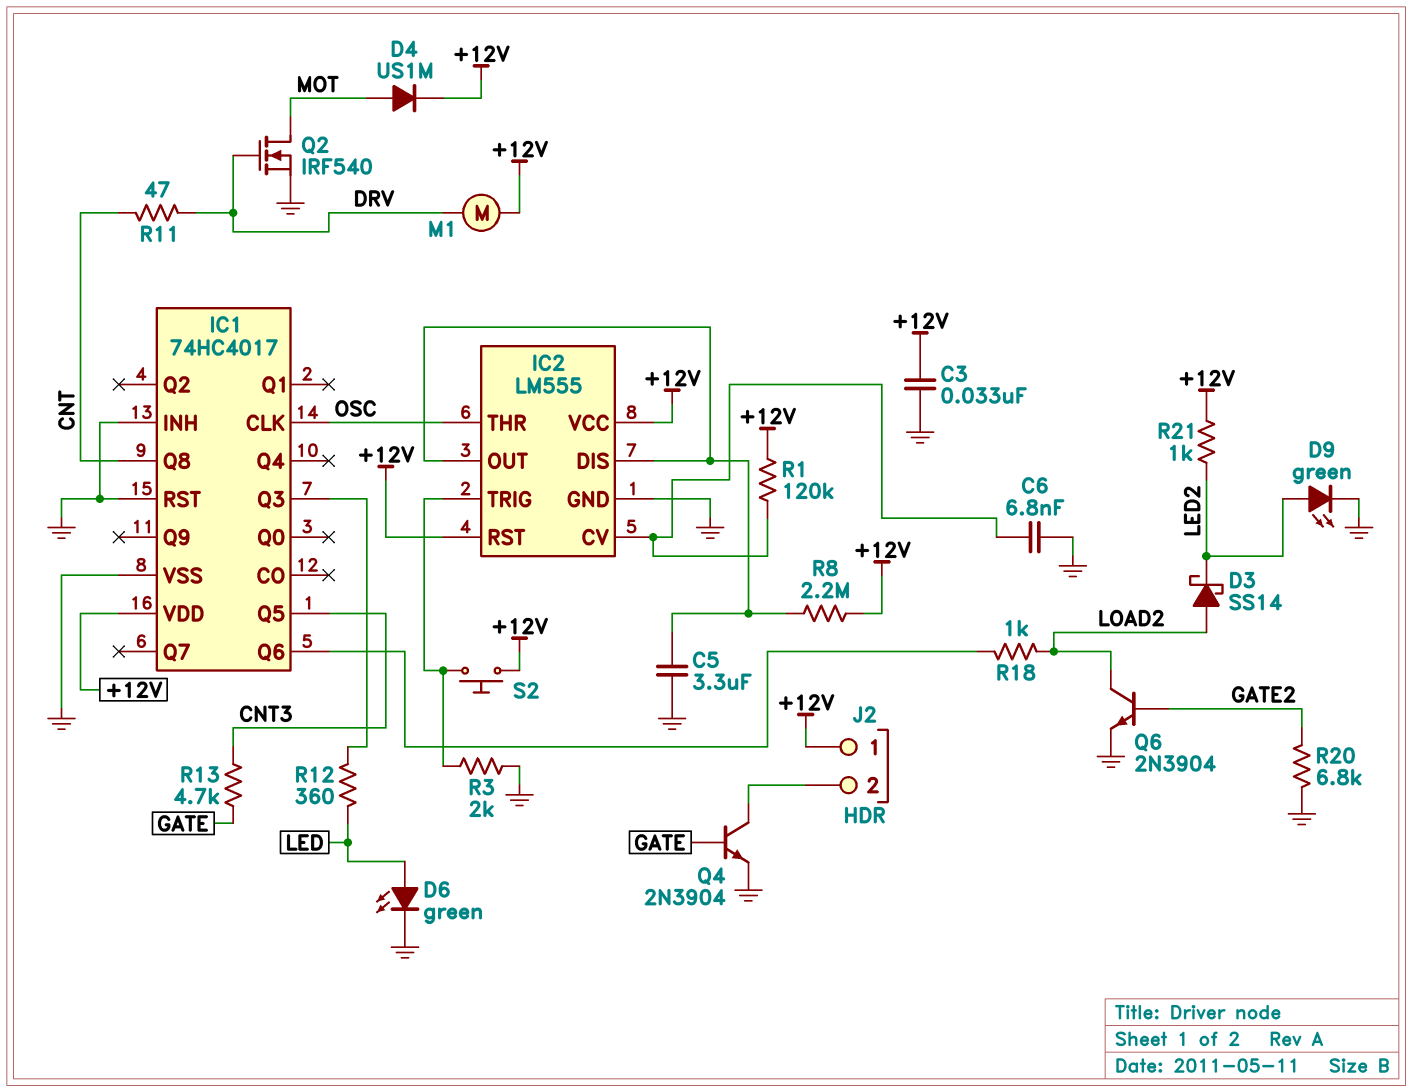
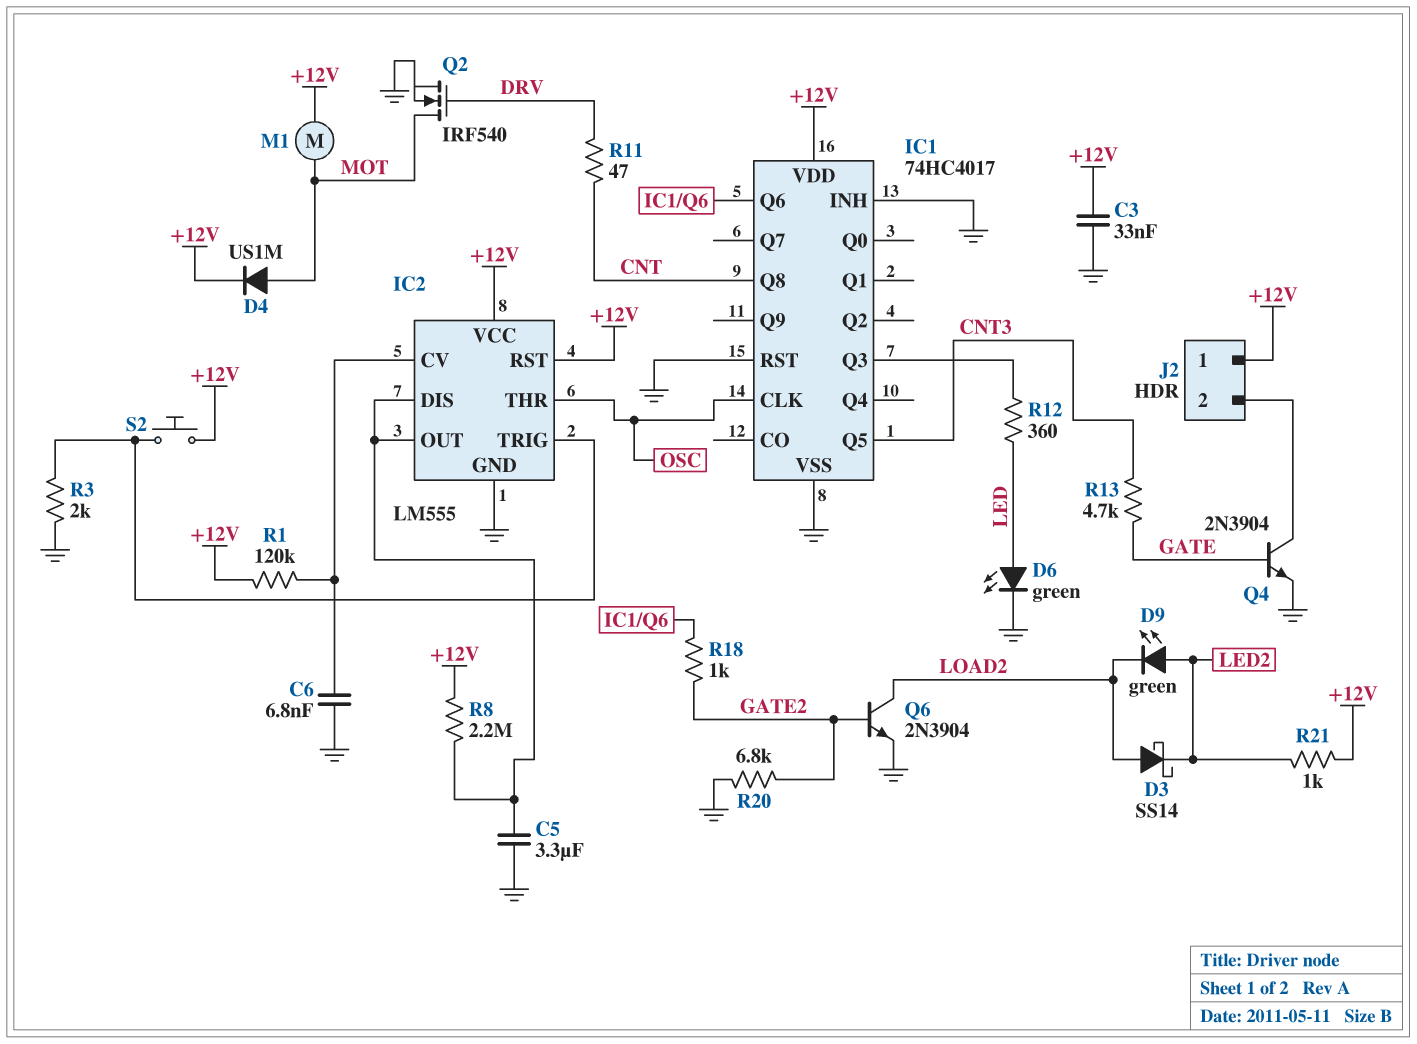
D9: LED green (A LED2, K GND) -> LED green (A LED2, K LOAD2)
M1: motor (+12V, DRV) -> motor (+12V, MOT)
R18: 1k (IC1/Q6, LOAD2) -> 1k (GATE2, IC1/Q6)

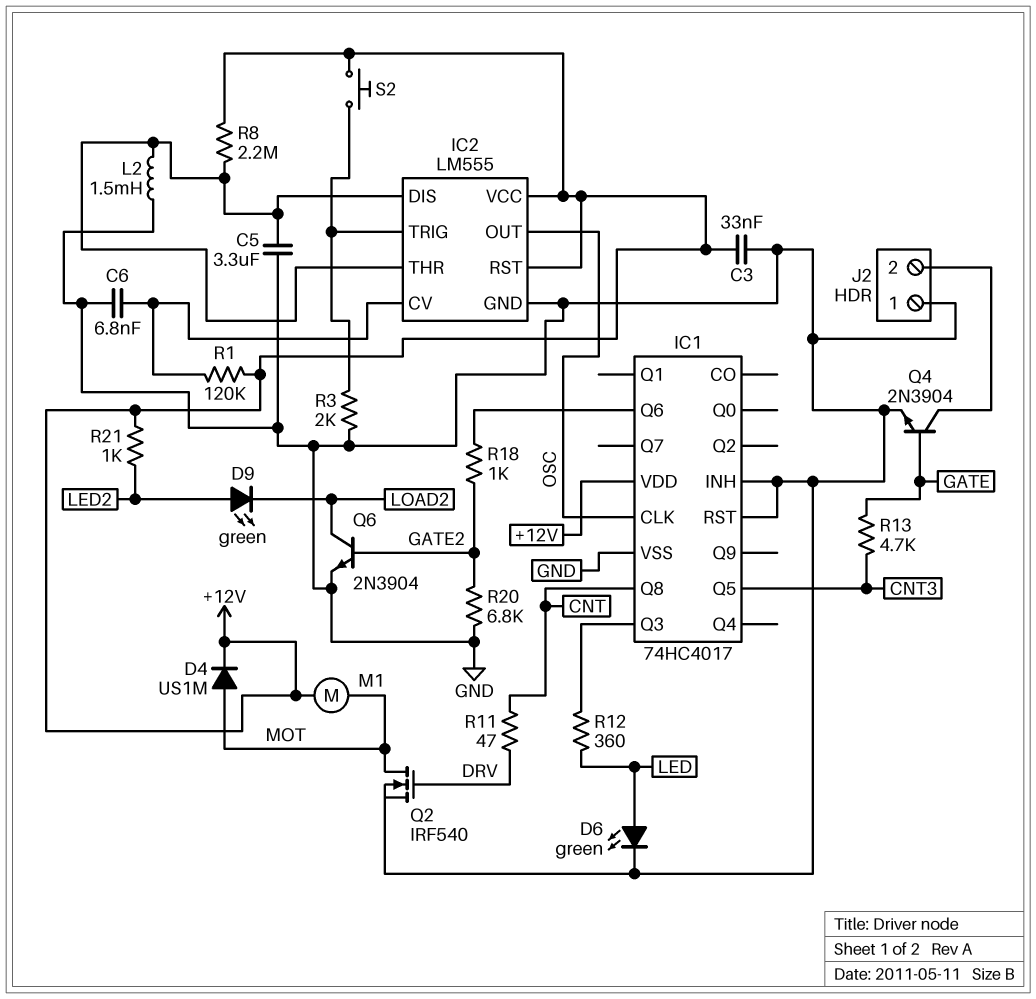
D3: schottky SS14 (A LOAD2, K LED2) -> none
IC2 pin OUT: IC2/DIS -> OSC
IC2 pin THR: OSC -> IC2/DIS
J2 pin 1: +12V -> GND
L2: none -> 1.5mH (GND, IC2/DIS)

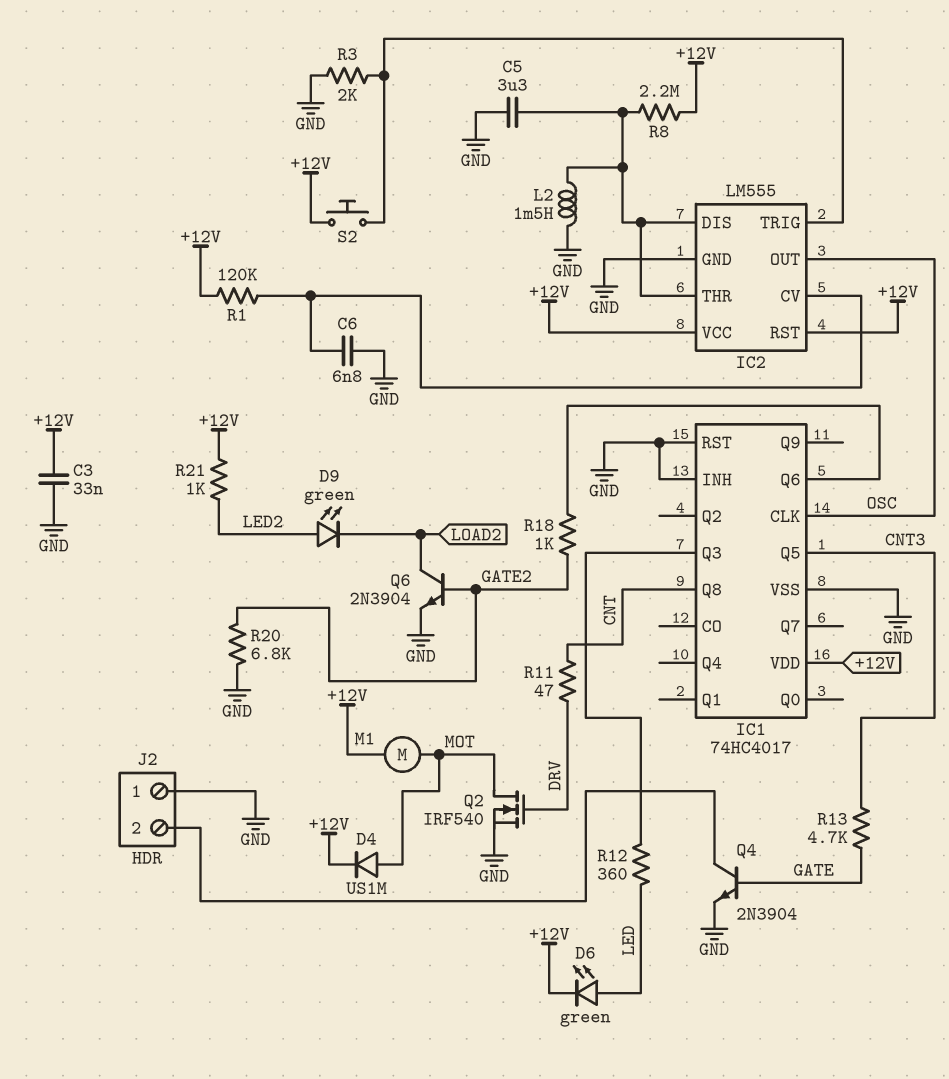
D6: LED green (A LED, K GND) -> LED green (A LED, K +12V)

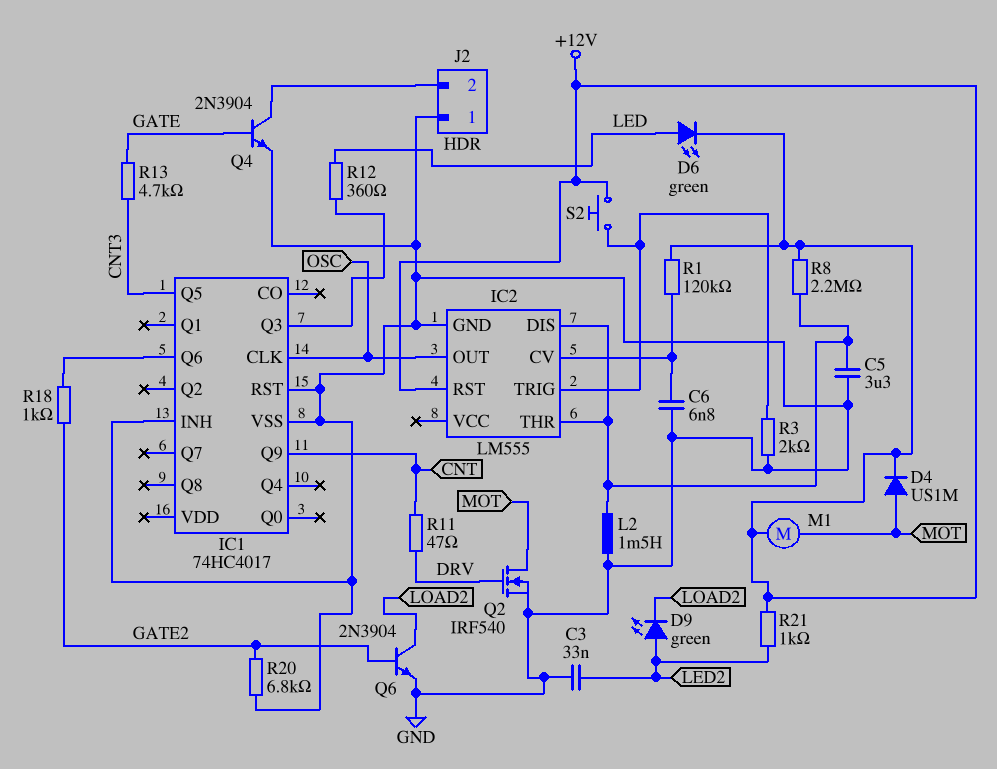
C3: 33nF (+12V, GND) -> 33nF (GND, LED2)
IC1 pin Q8: CNT -> none
IC1 pin Q9: none -> CNT
IC1 pin VDD: +12V -> none
IC2 pin VCC: +12V -> none

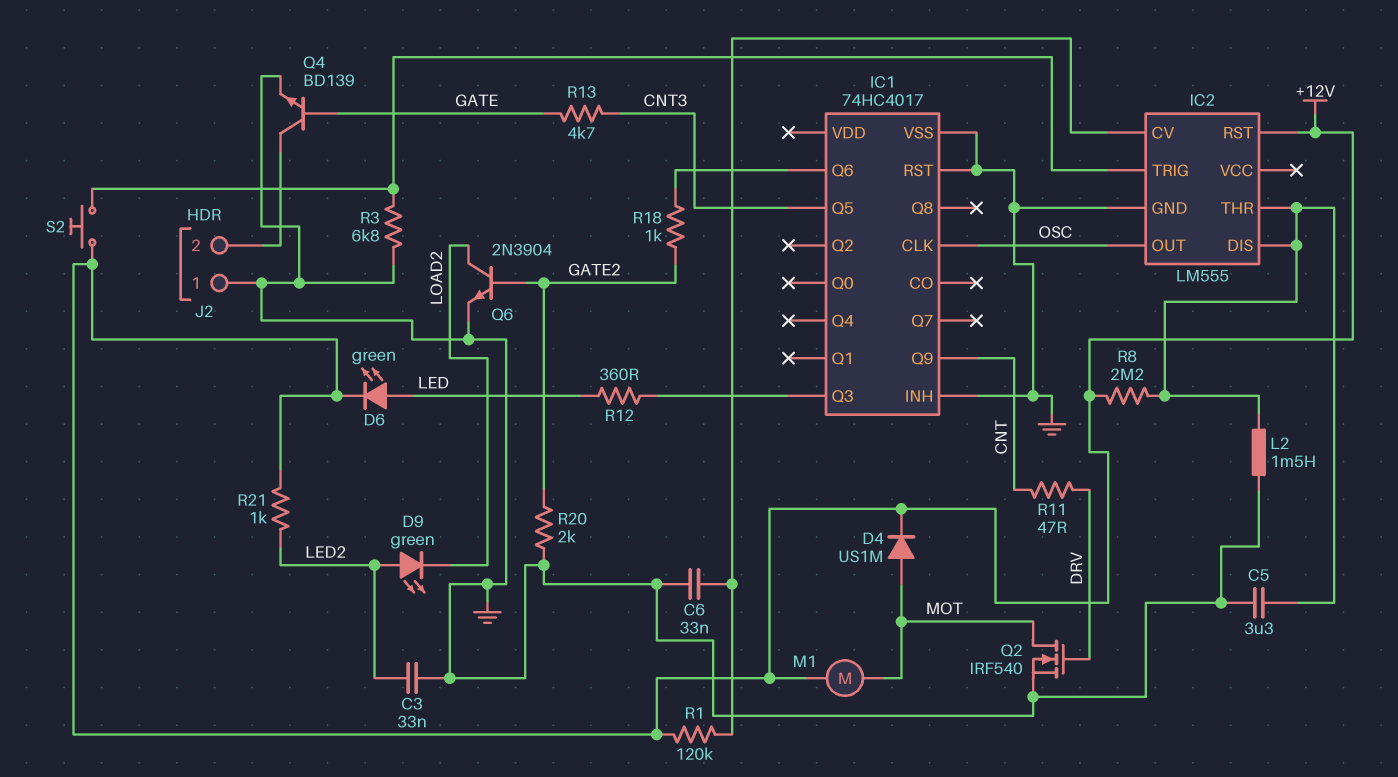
C6: 6.8nF (GND, IC2/CV) -> 33nF (GND, IC2/CV)
Q4: NPN 2N3904 (B GATE, C J2/2, E GND) -> NPN BD139 (B GATE, C J2/2, E GND)
R3: 2k (GND, IC2/TRIG) -> 6.8k (GND, IC2/TRIG)
R20: 6.8k (GATE2, GND) -> 2k (GATE2, GND)

